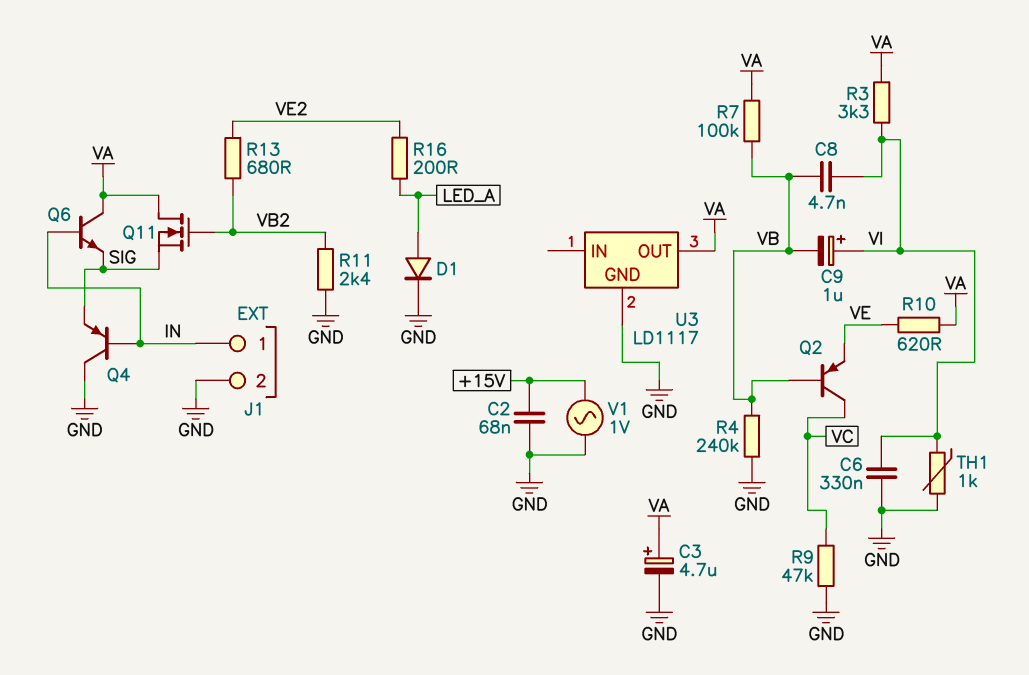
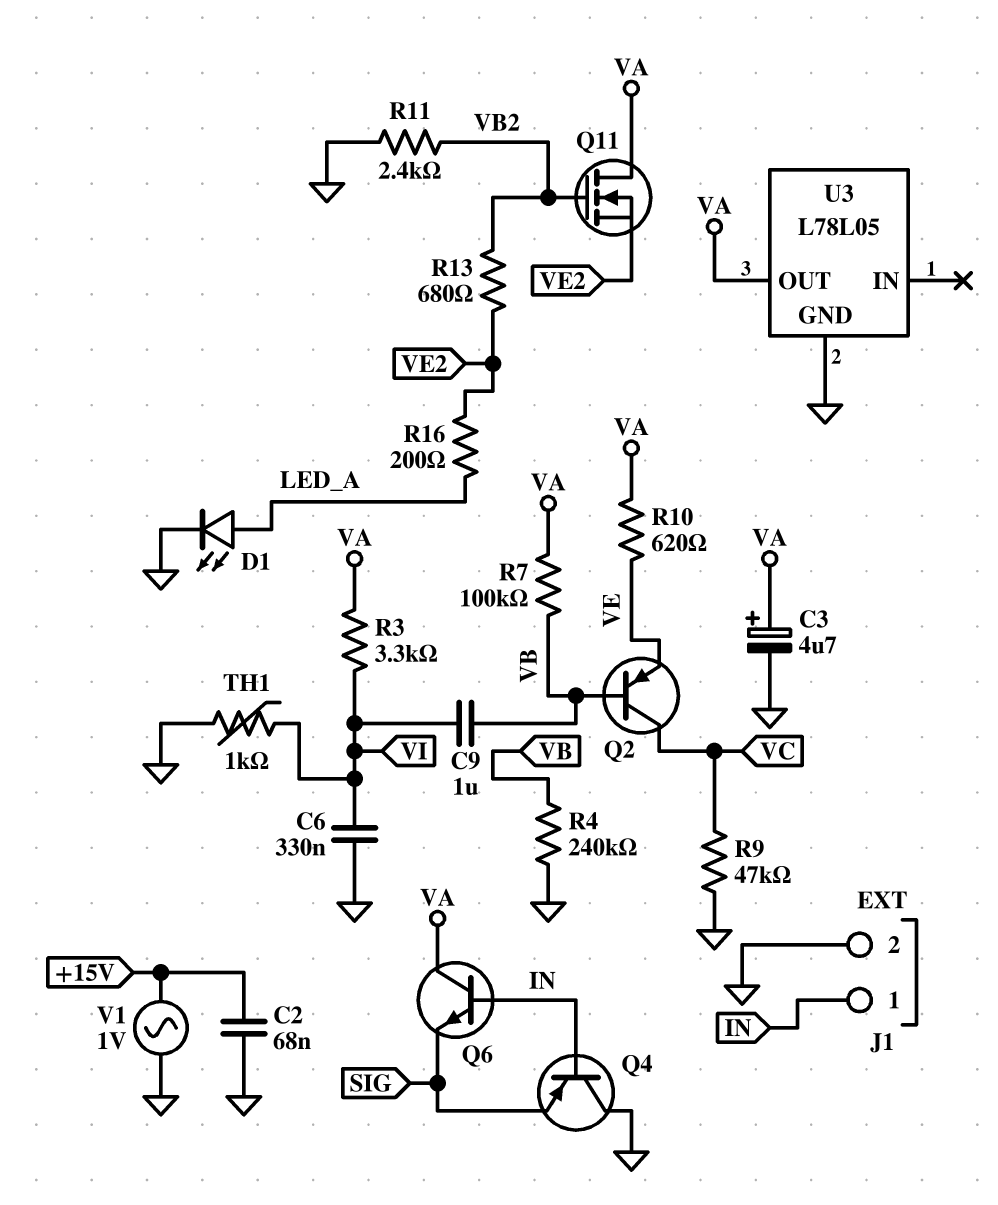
C8: 4.7nF (VB, VI) -> none
C9: 1uF (plus VI, minus VB) -> 1uF (VB, VI)
D1: diode (A LED_A, K GND) -> LED (A LED_A, K GND)
Q11: NMOS (G VB2, D VA, S SIG) -> NMOS (G VB2, D VA, S VE2)
U3: LD1117 -> L78L05

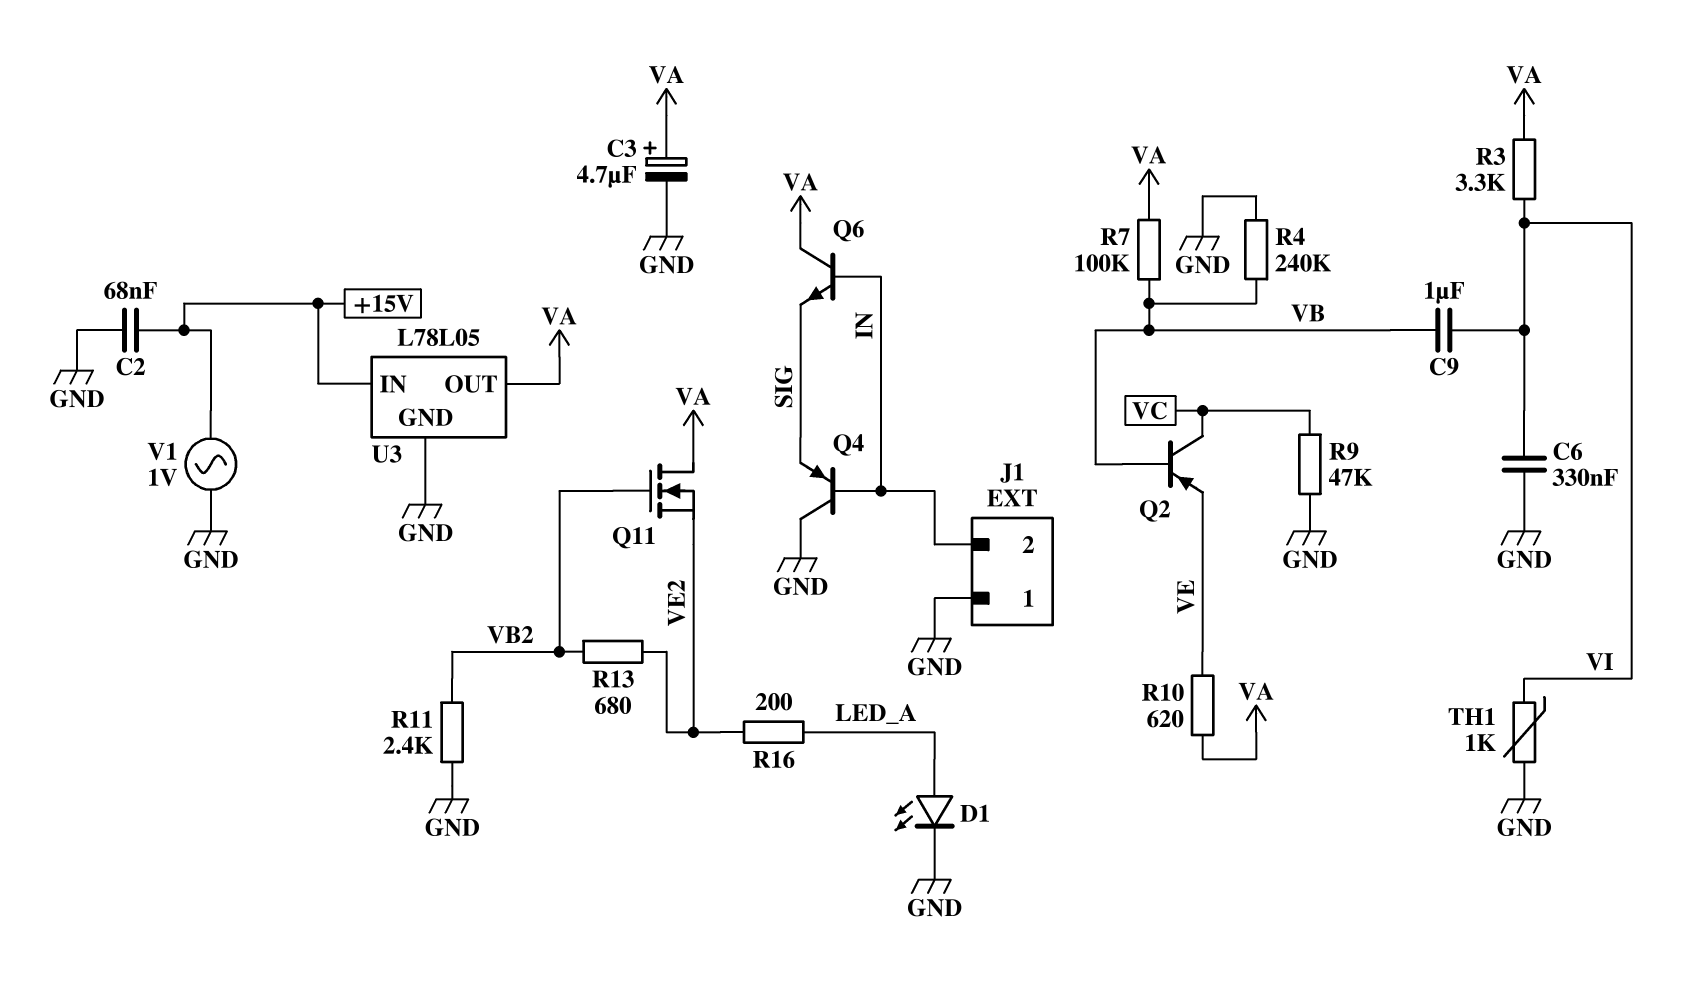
J1 pin 1: IN -> GND
J1 pin 2: GND -> IN
U3 pin IN: none -> +15V

